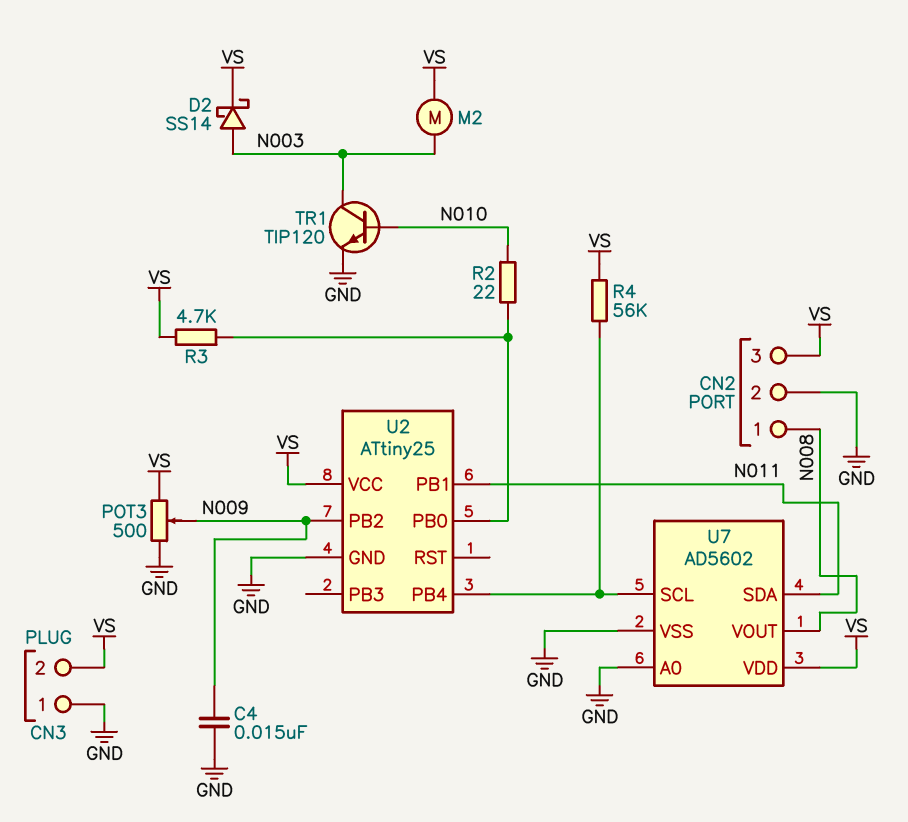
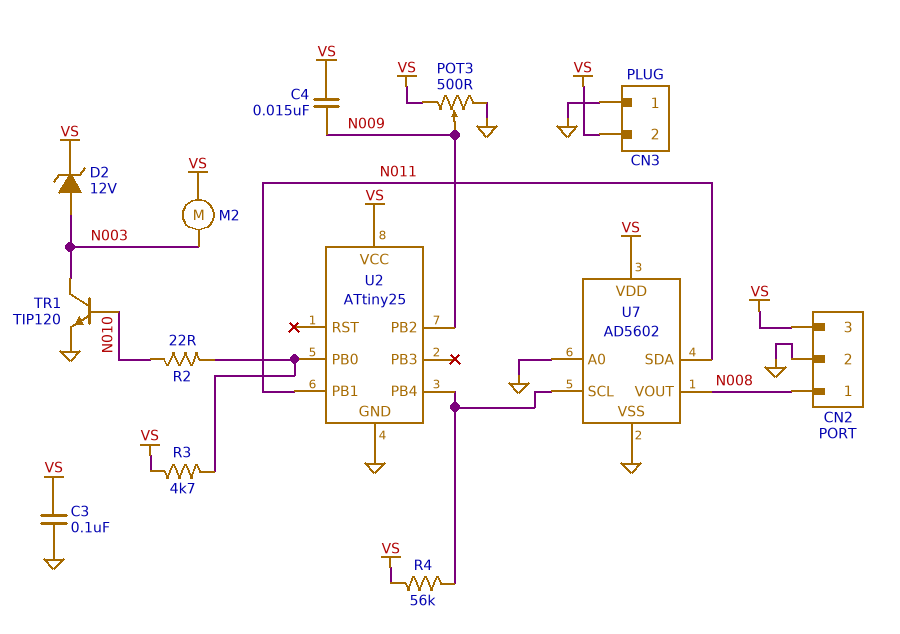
C3: none -> 100nF (GND, VS)
C4: 15nF (GND, N009) -> 15nF (N009, VS)
D2: schottky SS14 (A N003, K VS) -> zener 12V (A N003, K VS)

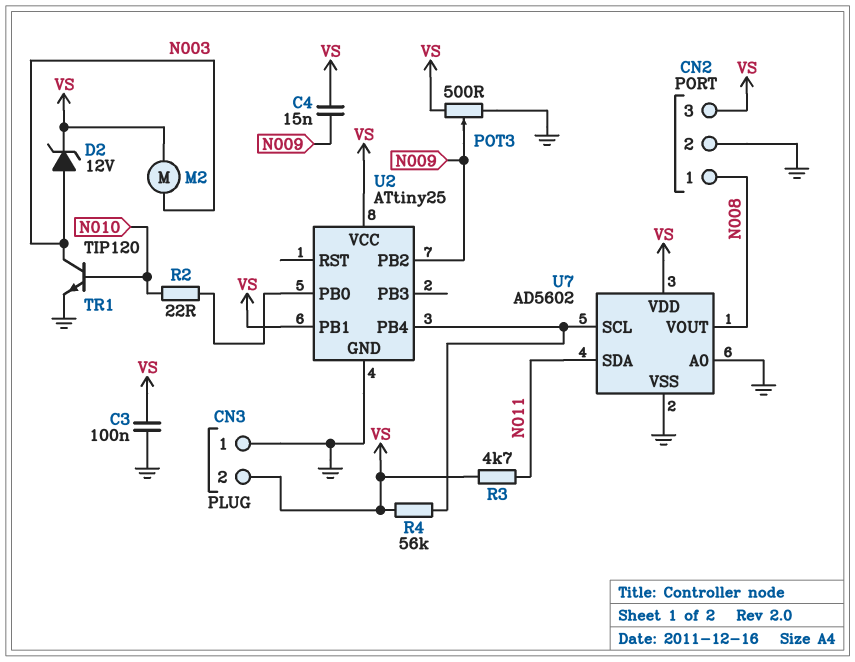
R3: 4.7k (U2/PB0, VS) -> 4.7k (N011, VS)
U2 pin PB1: N011 -> VS

